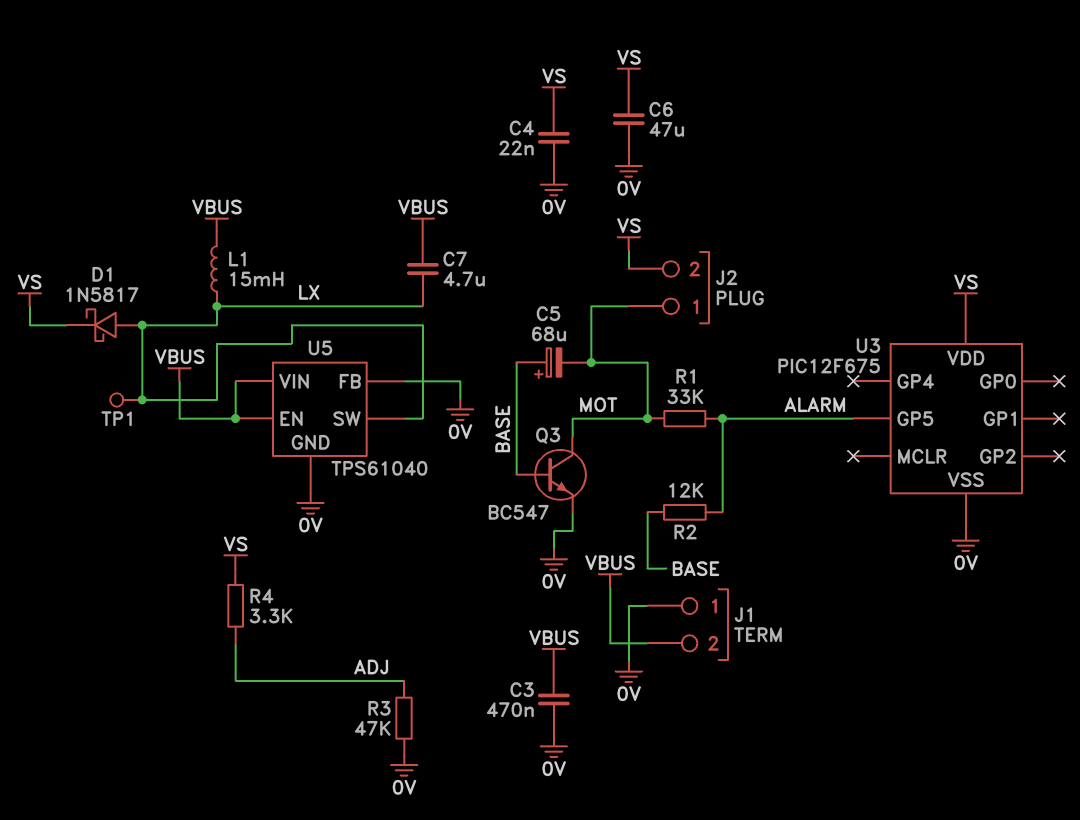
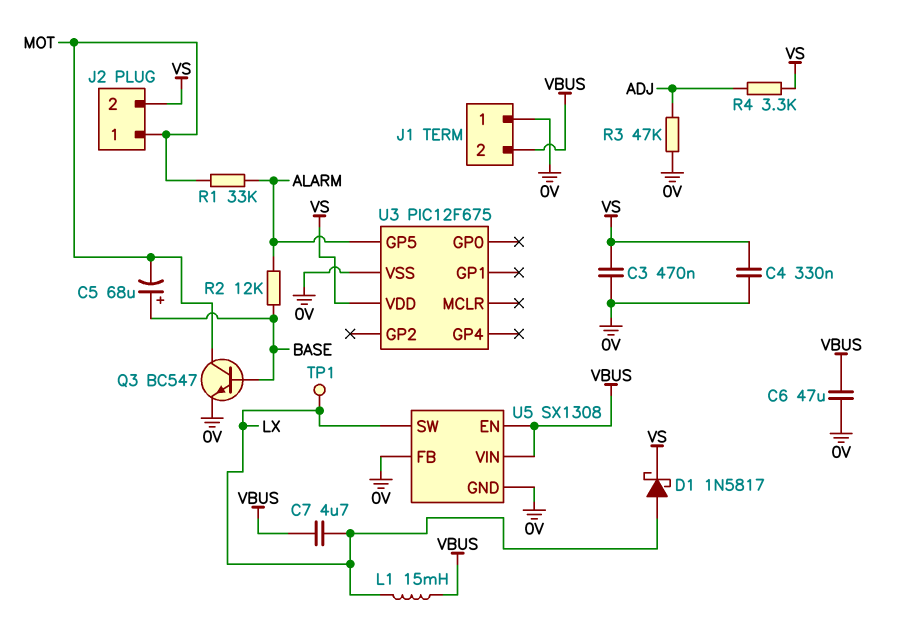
C3: 470nF (0V, VBUS) -> 470nF (0V, VS)
C4: 22nF (0V, VS) -> 330nF (0V, VS)
C6: 47uF (0V, VS) -> 47uF (0V, VBUS)
U5: TPS61040 -> SX1308

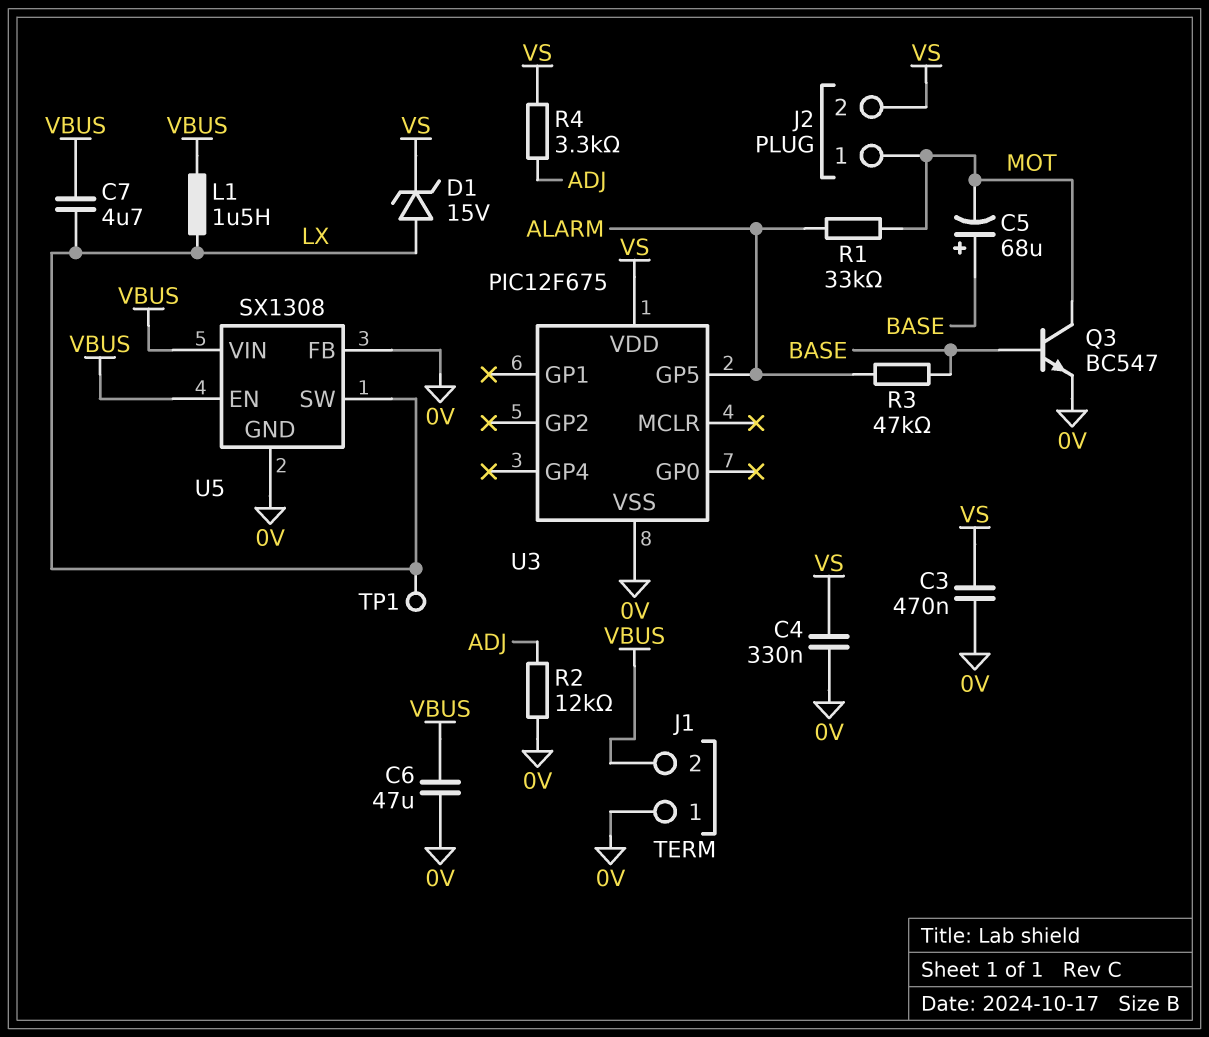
D1: schottky 1N5817 (A LX, K VS) -> zener 15V (A LX, K VS)
L1: 15mH (LX, VBUS) -> 1.5uH (LX, VBUS)
R2: 12k (ALARM, BASE) -> 12k (0V, ADJ)
R3: 47k (0V, ADJ) -> 47k (ALARM, BASE)

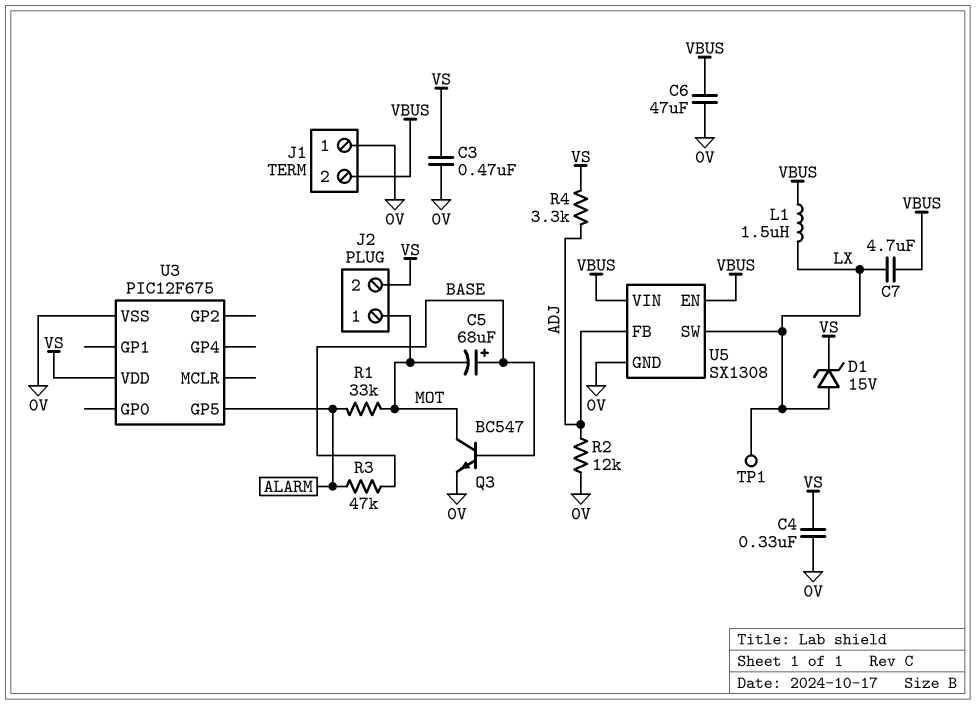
U5 pin FB: 0V -> ADJ

